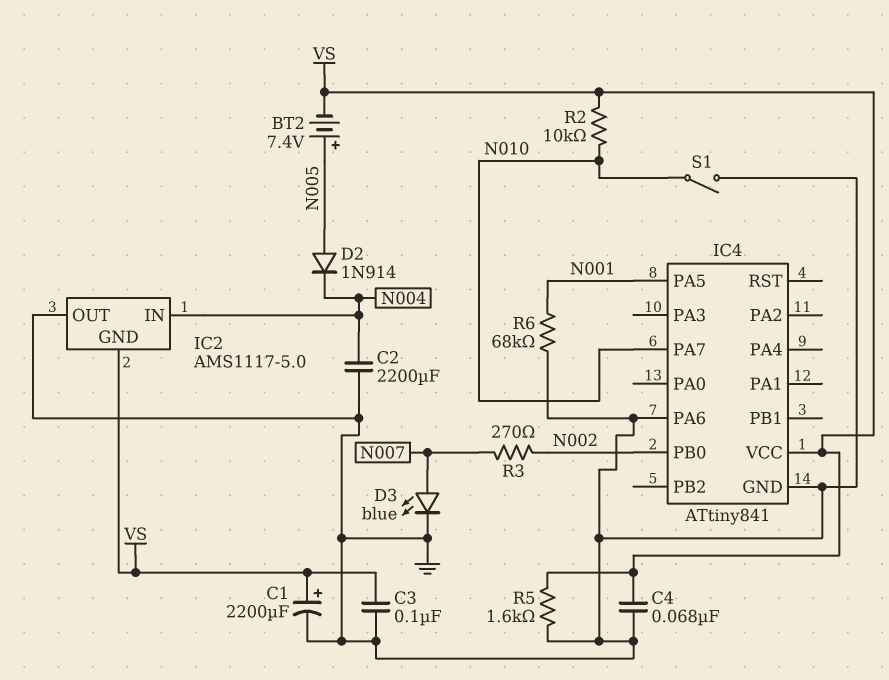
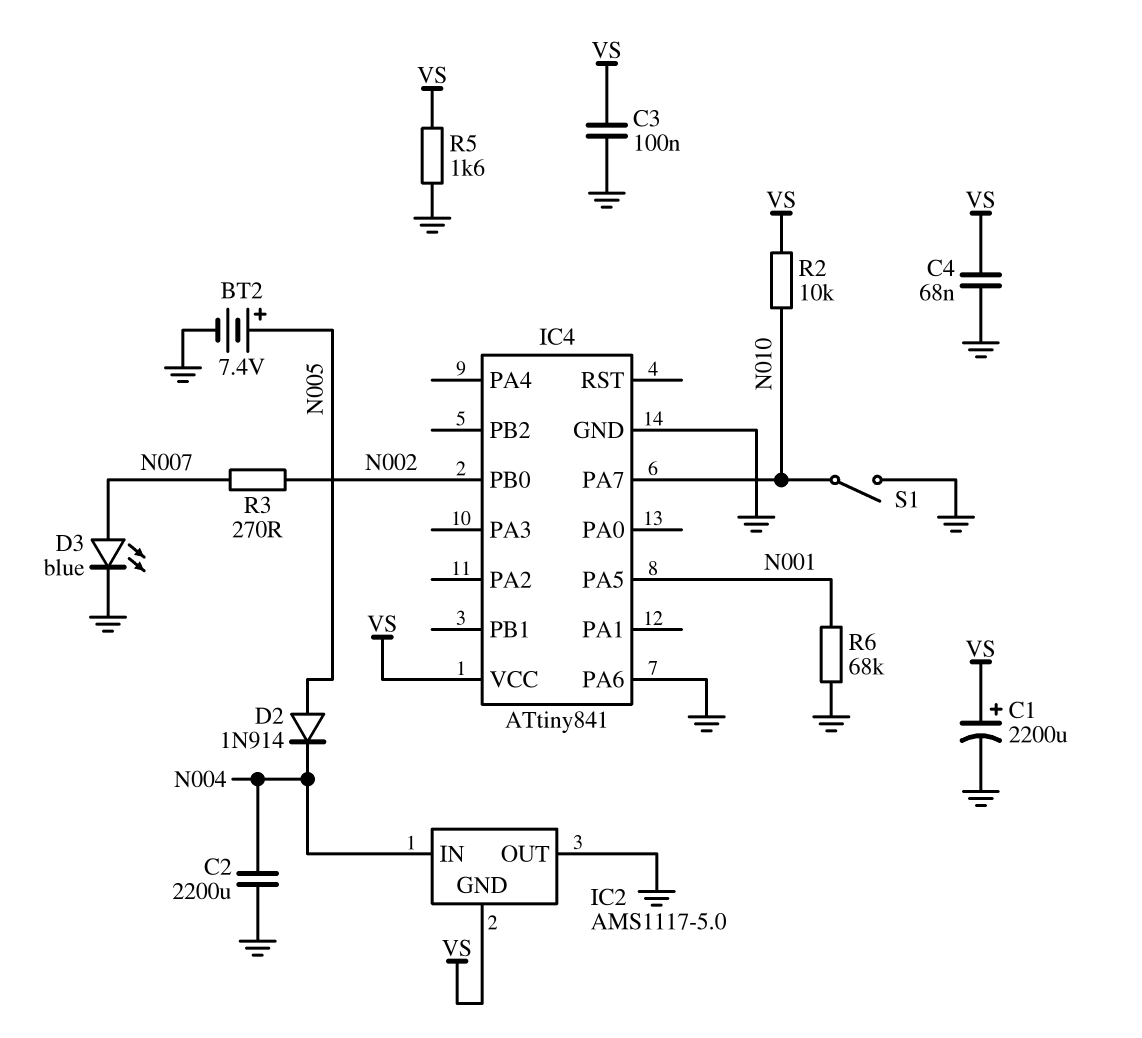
BT2: 7.4V (plus N005, minus VS) -> 7.4V (plus N005, minus GND)

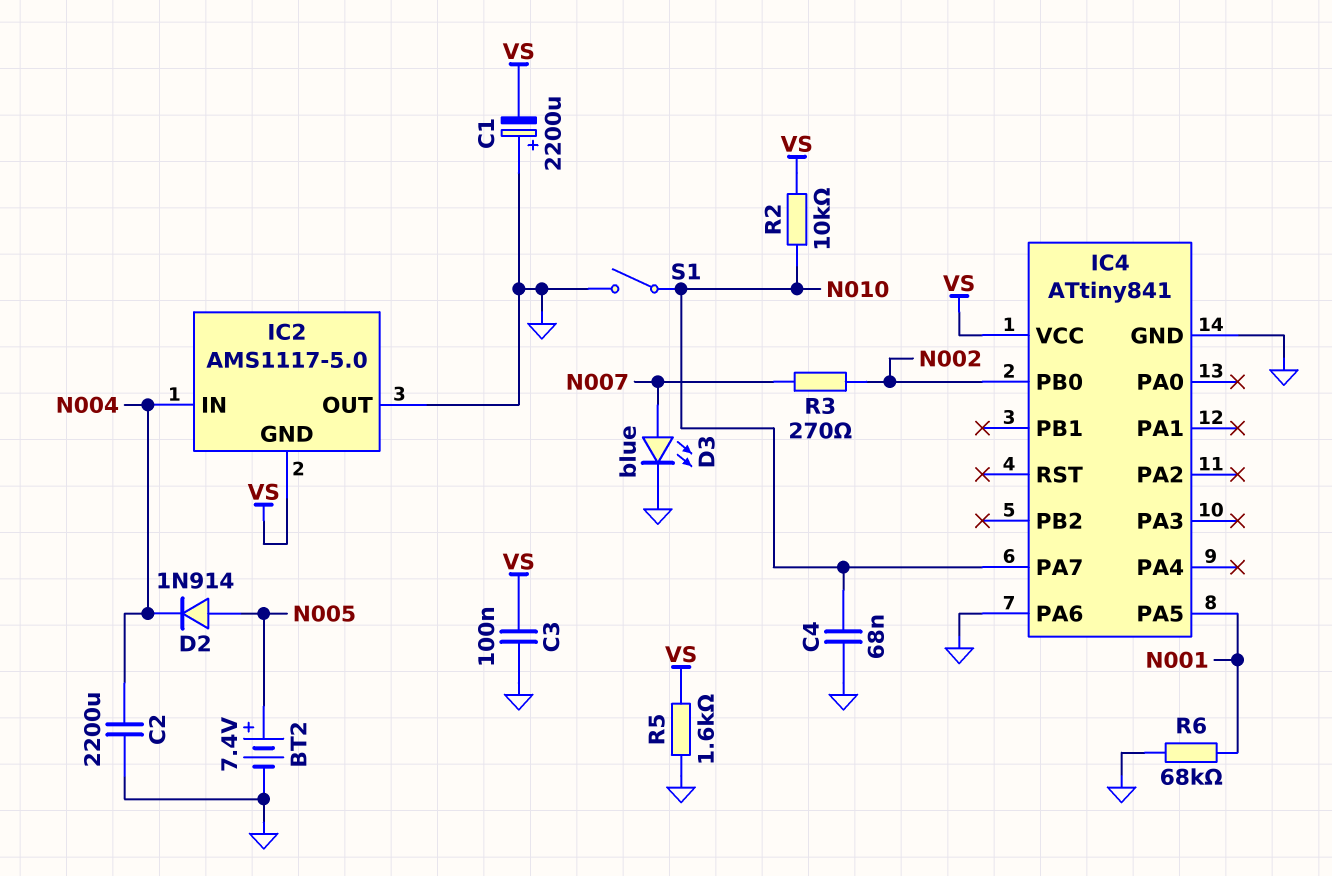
C1: 2200uF (plus VS, minus GND) -> 2200uF (plus GND, minus VS)
C4: 68nF (GND, VS) -> 68nF (GND, N010)

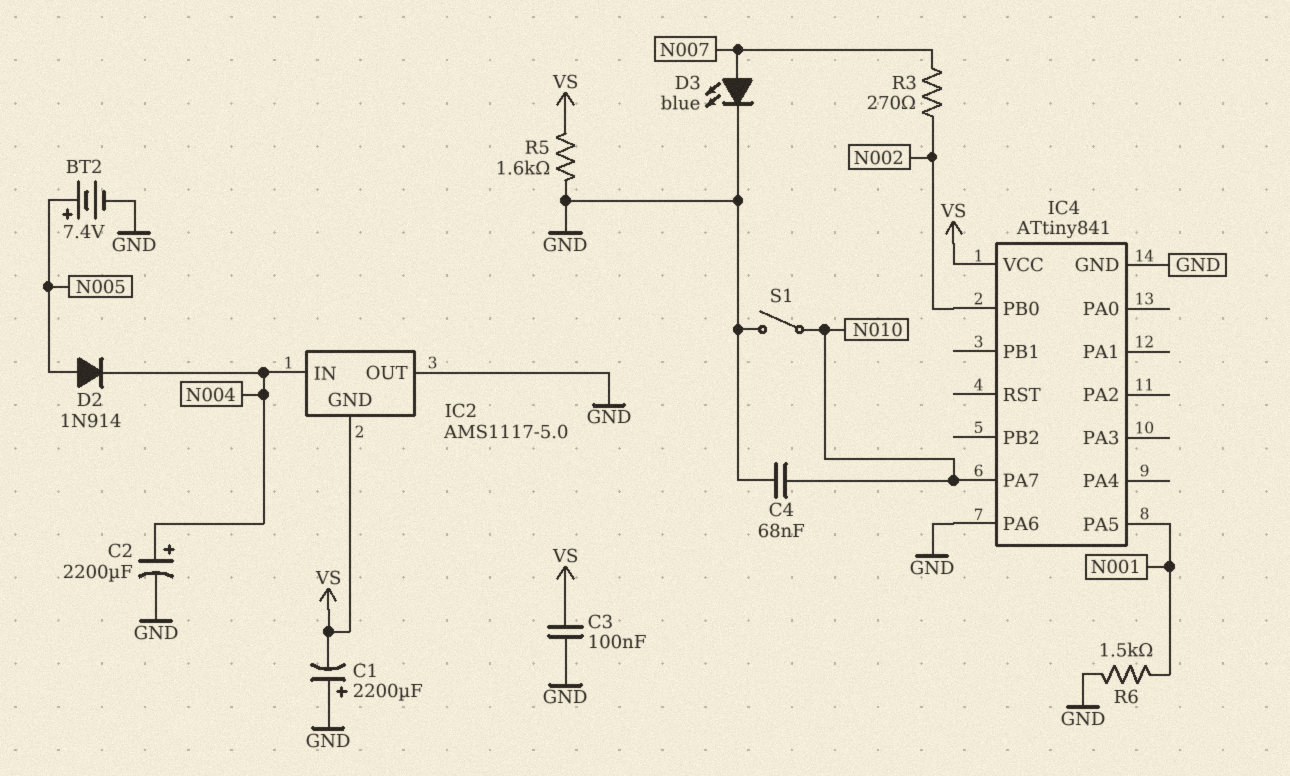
C2: 2200uF (GND, N004) -> 2200uF (plus N004, minus GND)
R2: 10k (N010, VS) -> none
R6: 68k (GND, N001) -> 1.5k (GND, N001)

